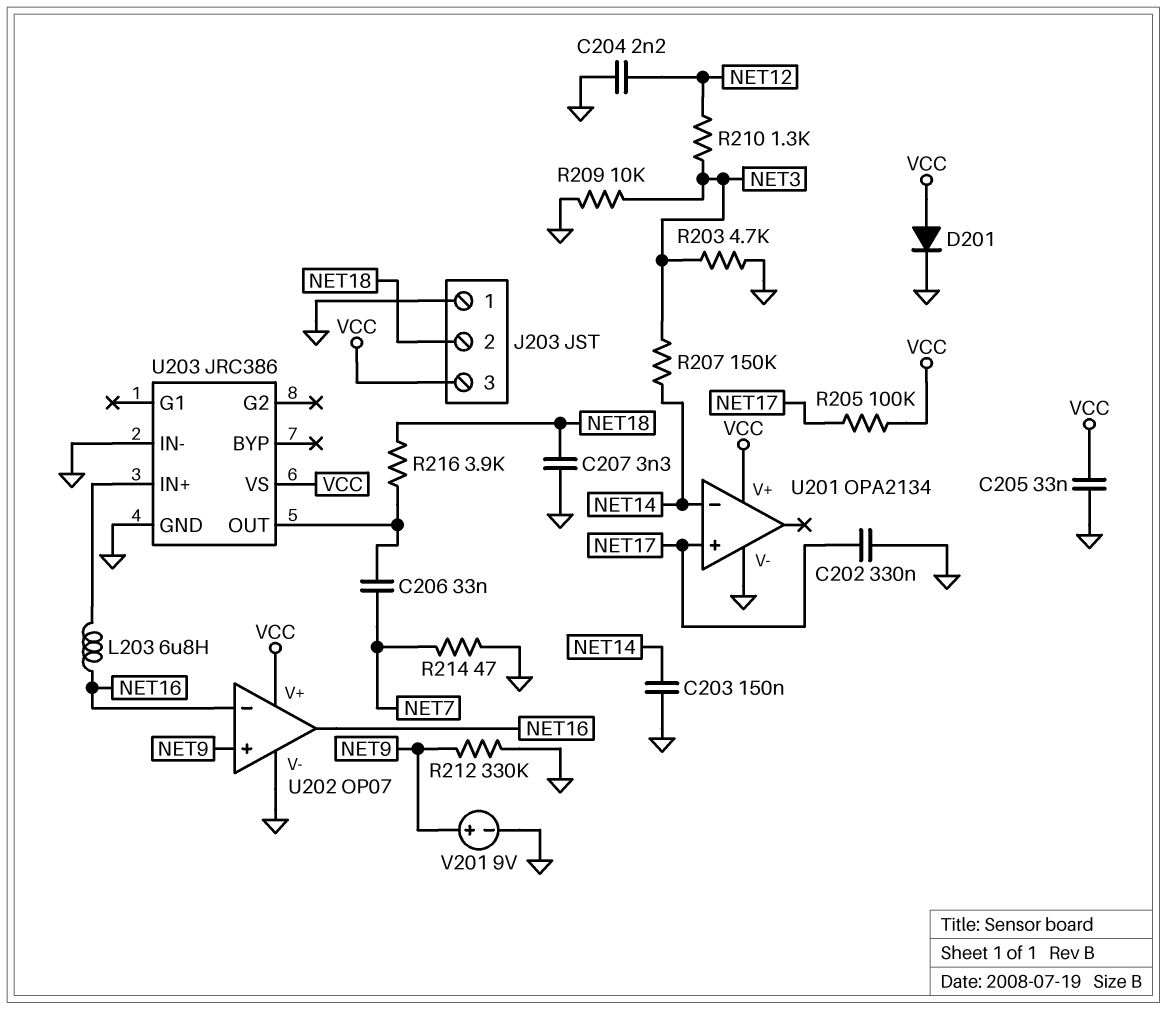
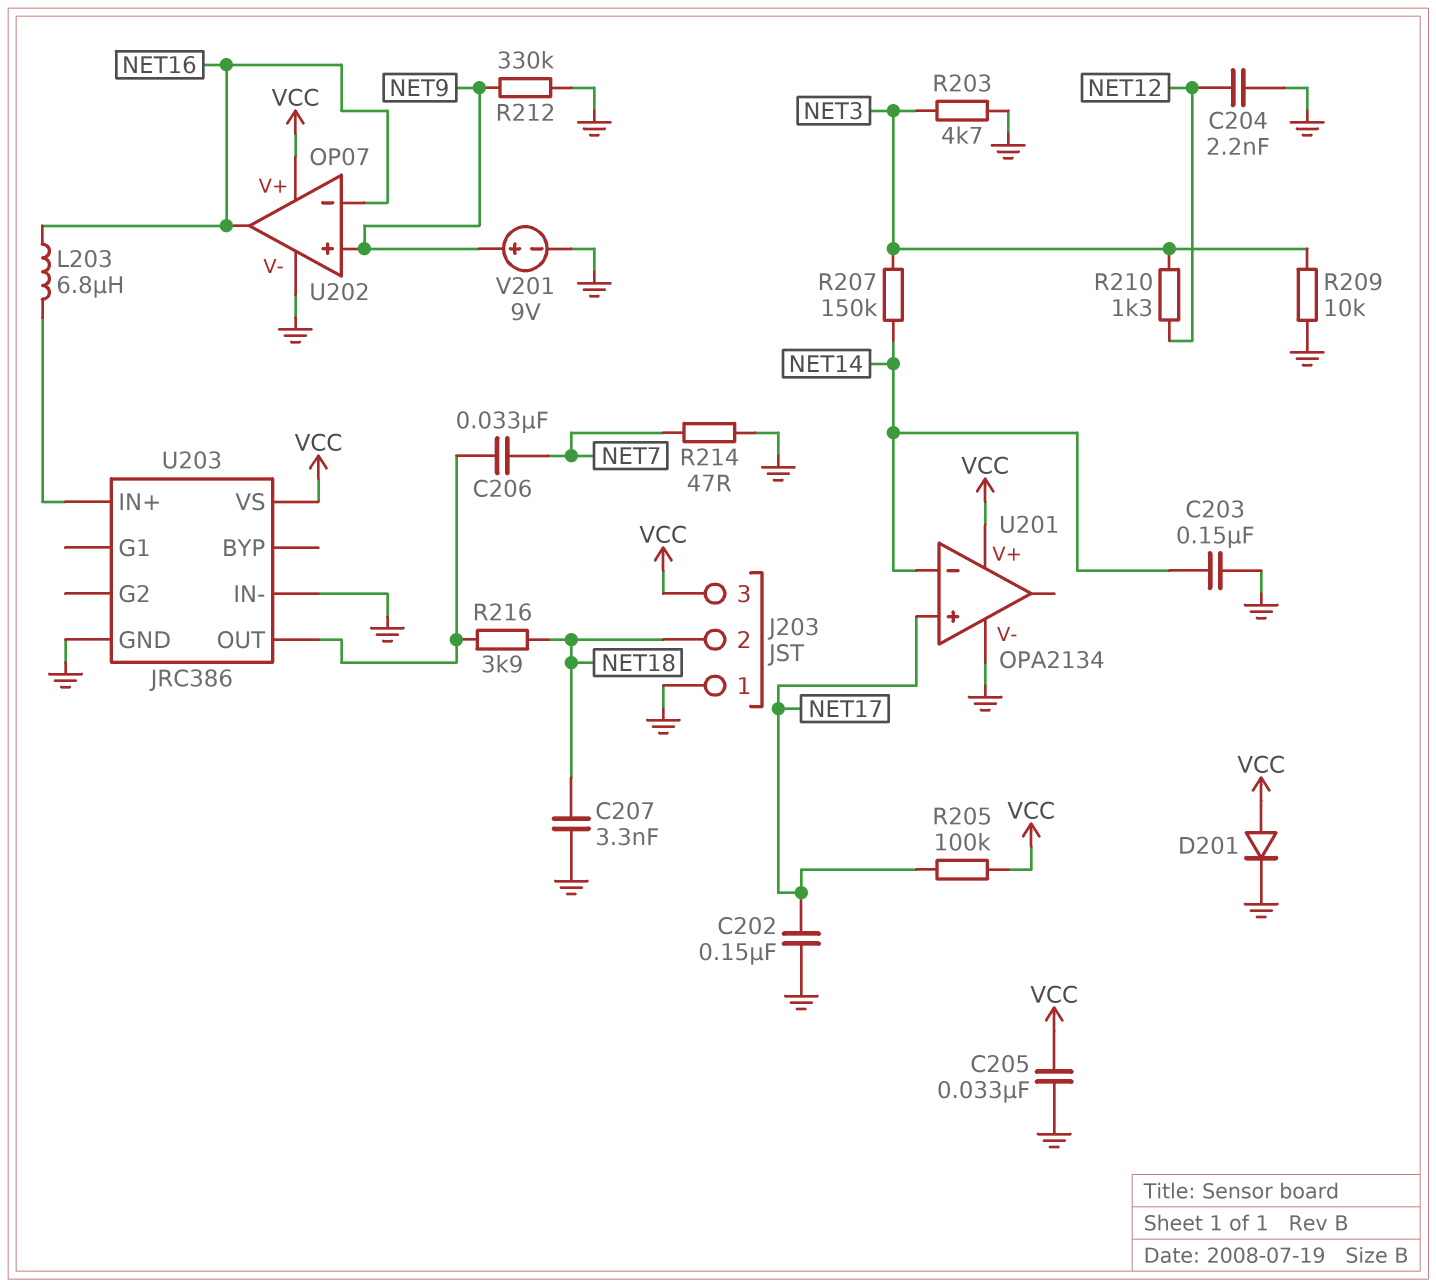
C202: 330nF (GND, NET17) -> 150nF (GND, NET17)

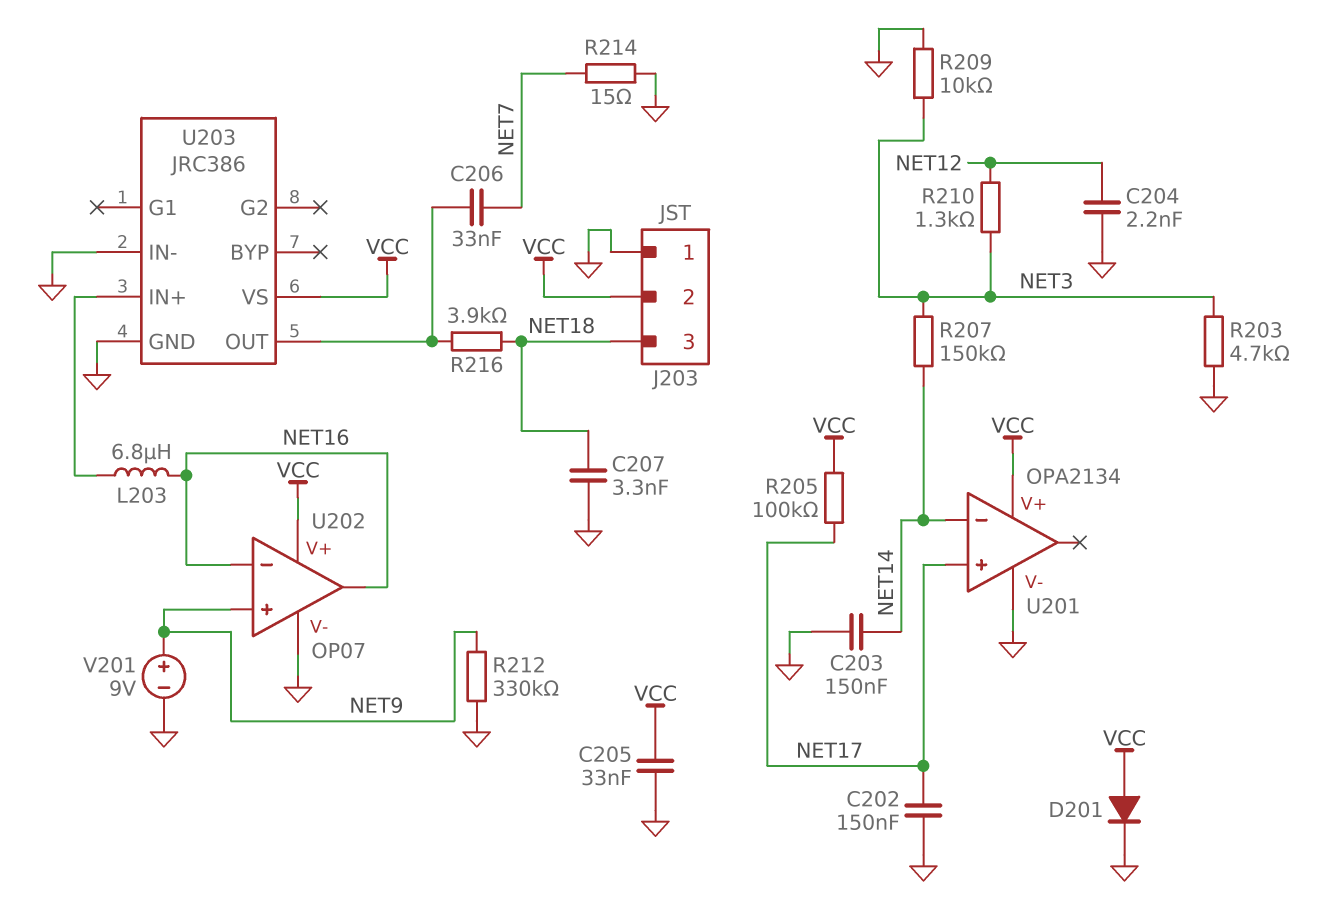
J203 pin 2: NET18 -> VCC
J203 pin 3: VCC -> NET18
R214: 47 (GND, NET7) -> 15 (GND, NET7)

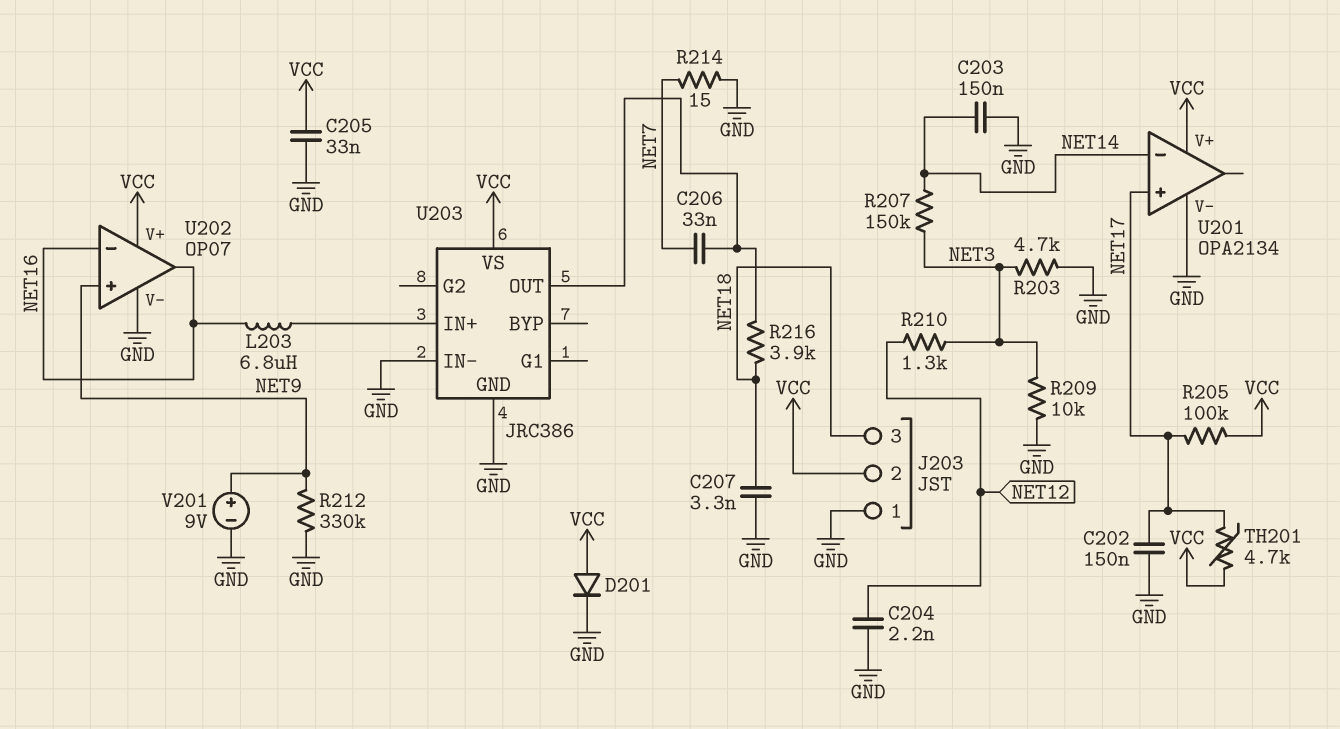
TH201: none -> 4.7k (NET17, VCC)

